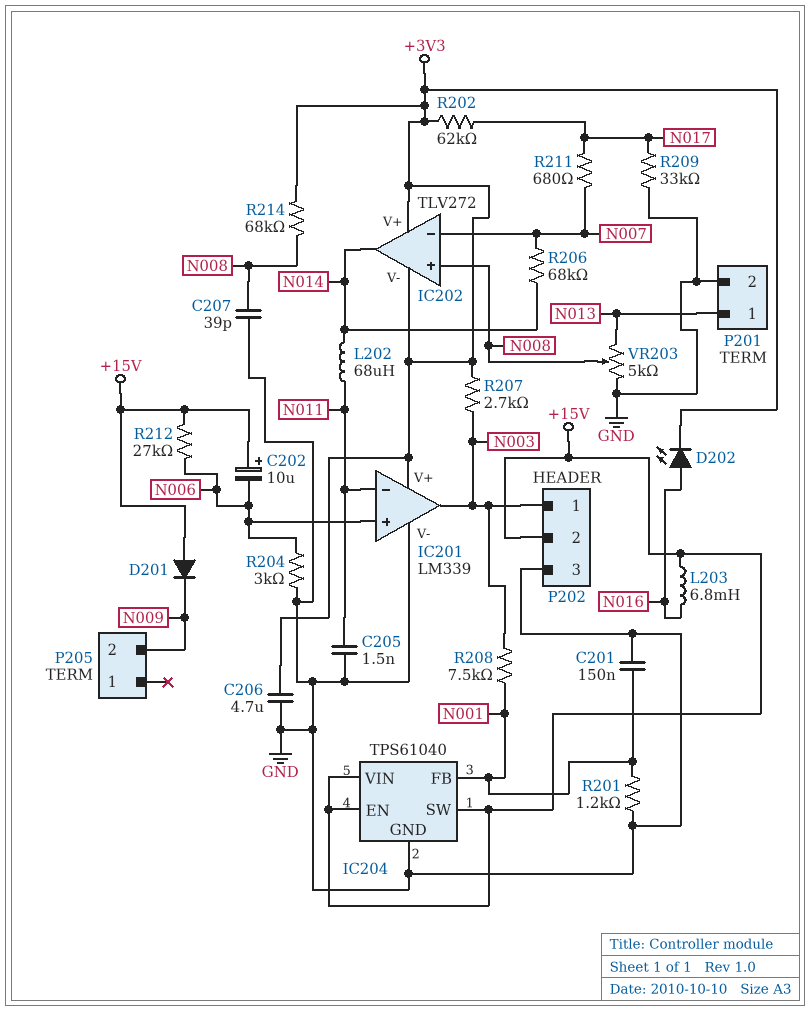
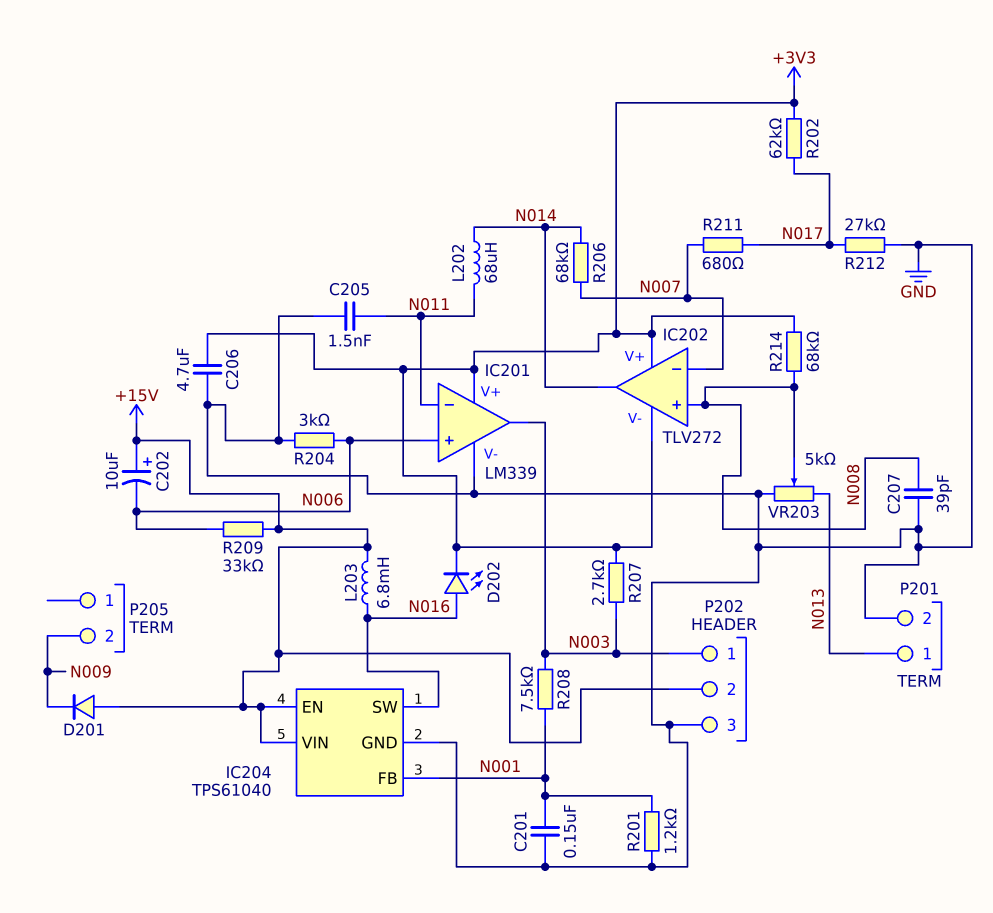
IC204 pin SW: +15V -> N016
R209: 33k (GND, N017) -> 33k (+15V, N006)
R212: 27k (+15V, N006) -> 27k (GND, N017)

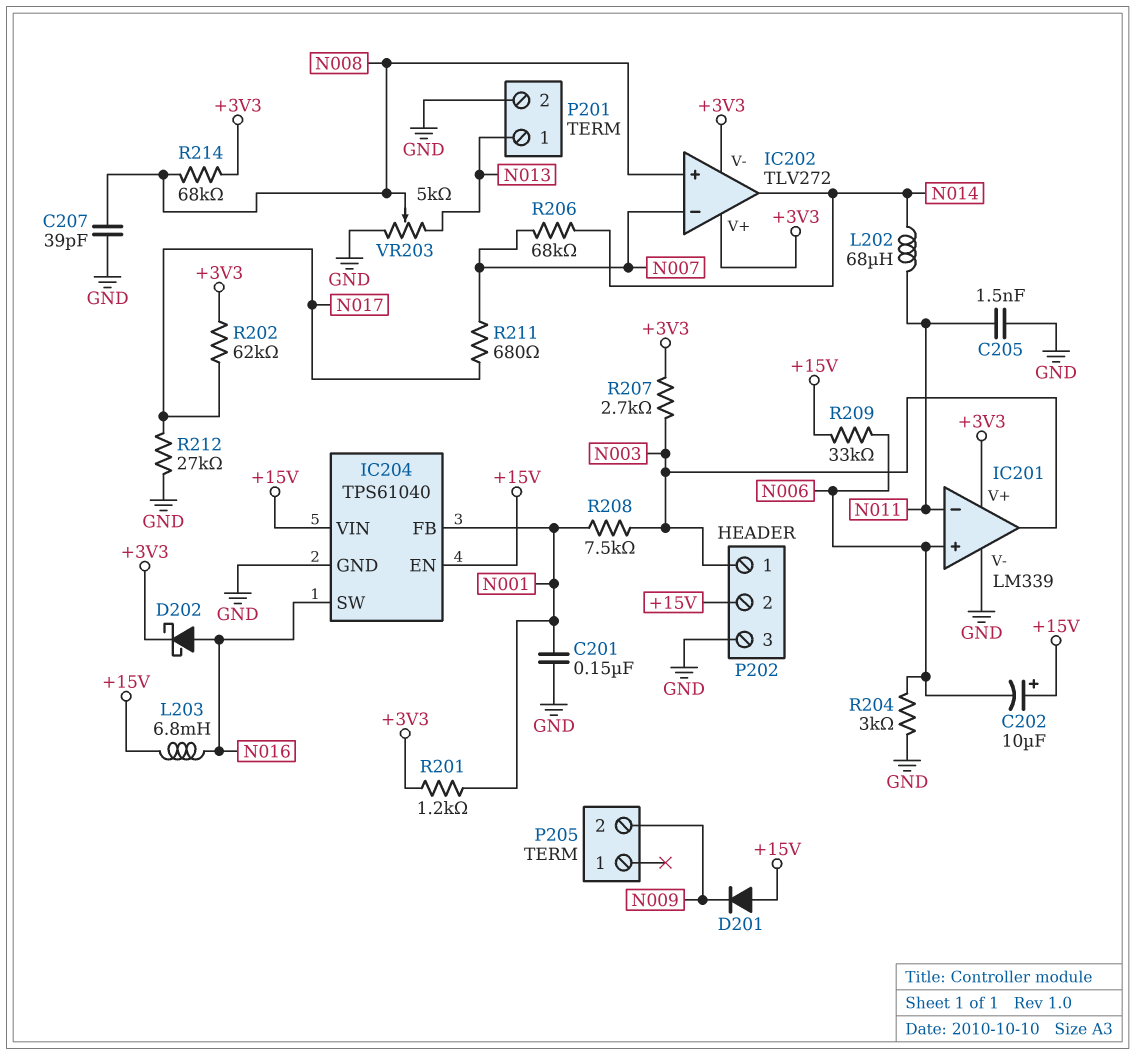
C206: 4.7uF (+3V3, GND) -> none
D202: LED (A N016, K +3V3) -> schottky (A N016, K +3V3)
R201: 1.2k (GND, N001) -> 1.2k (+3V3, N001)

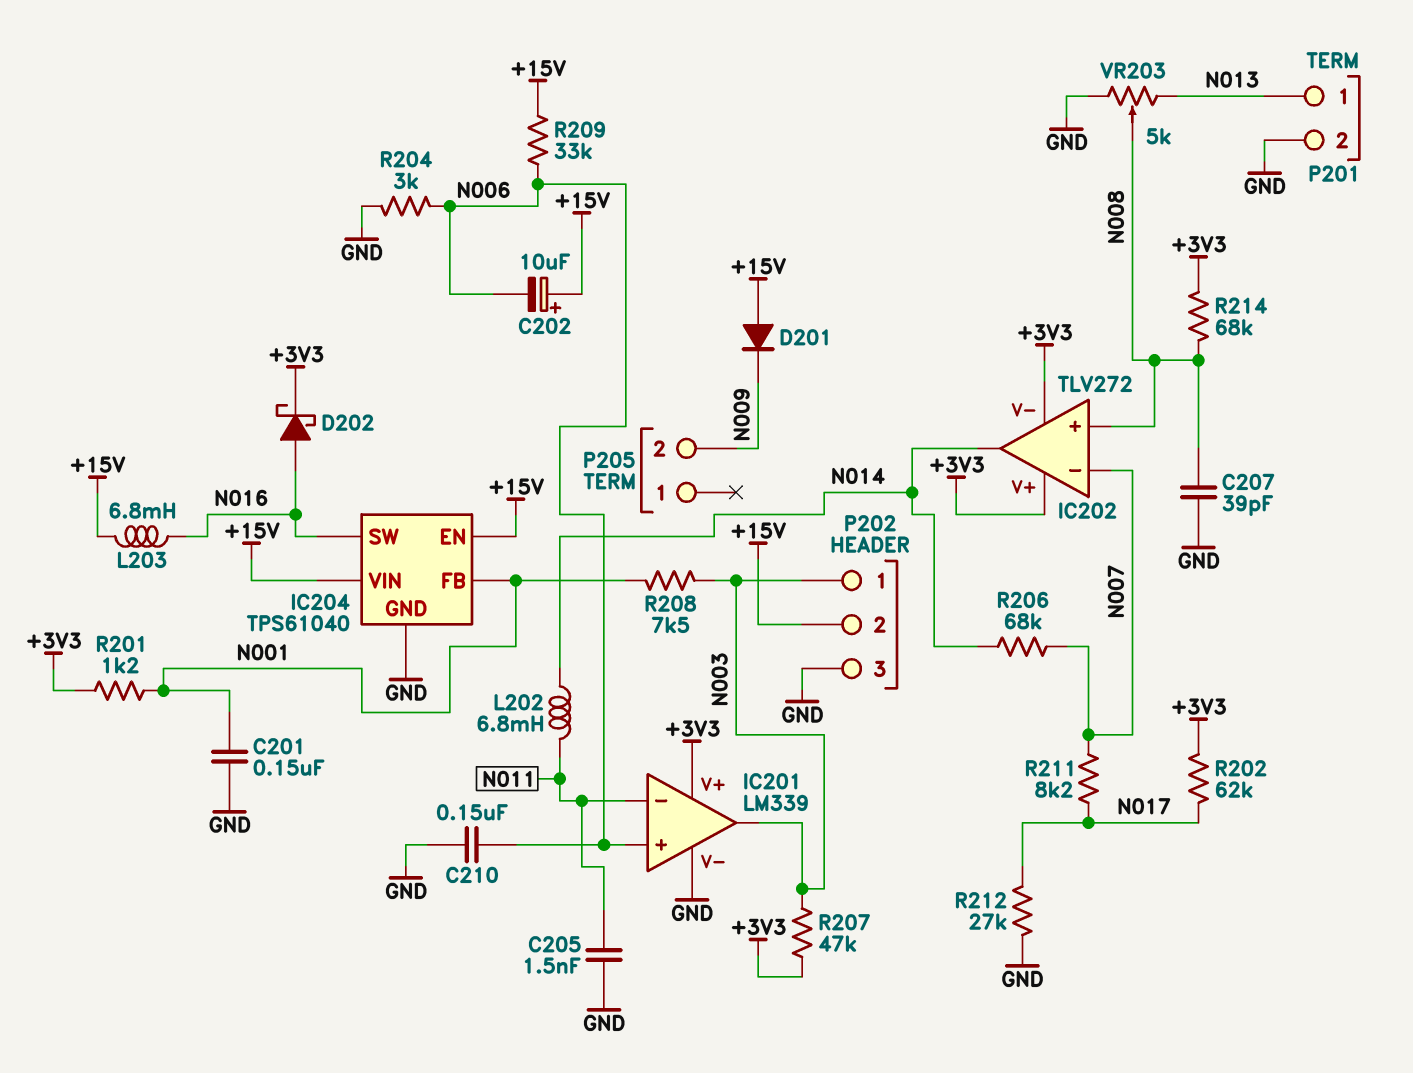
C210: none -> 150nF (GND, N006)
L202: 68uH (N011, N014) -> 6.8mH (N011, N014)
R207: 2.7k (+3V3, N003) -> 47k (+3V3, N003)
R211: 680 (N007, N017) -> 8.2k (N007, N017)

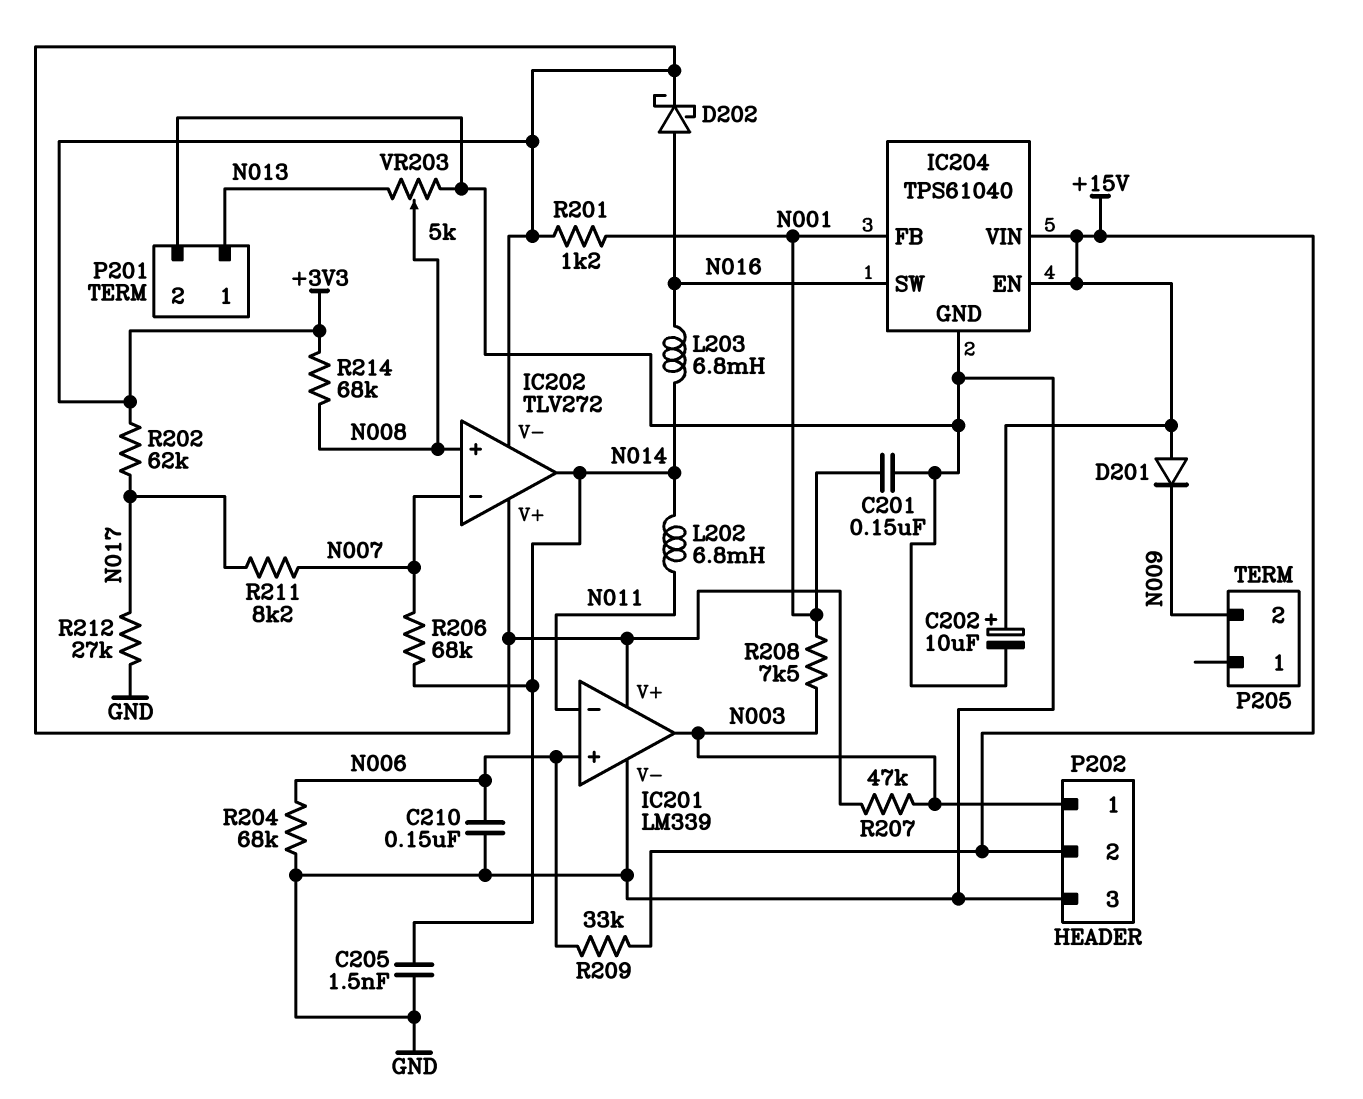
C202: 10uF (plus +15V, minus N006) -> 10uF (plus +15V, minus GND)
C205: 1.5nF (GND, N011) -> 1.5nF (GND, N014)
C207: 39pF (GND, N008) -> none
L203: 6.8mH (+15V, N016) -> 6.8mH (N014, N016)
R204: 3k (GND, N006) -> 68k (GND, N006)

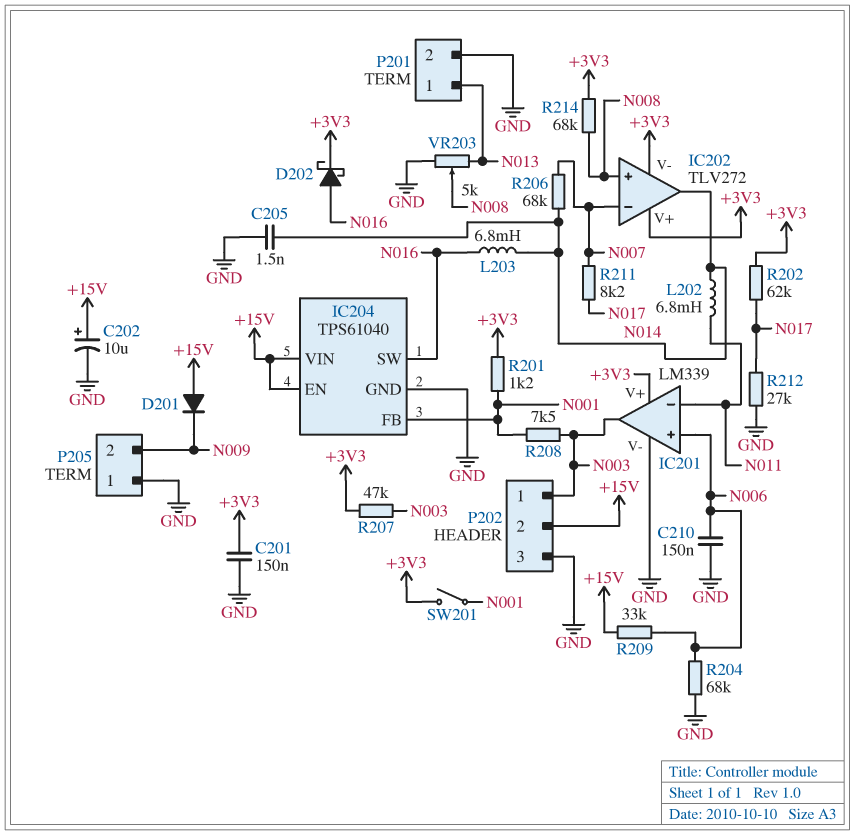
C201: 150nF (GND, N001) -> 150nF (+3V3, GND)
P205 pin 1: none -> GND
SW201: none -> switch (+3V3, N001)

